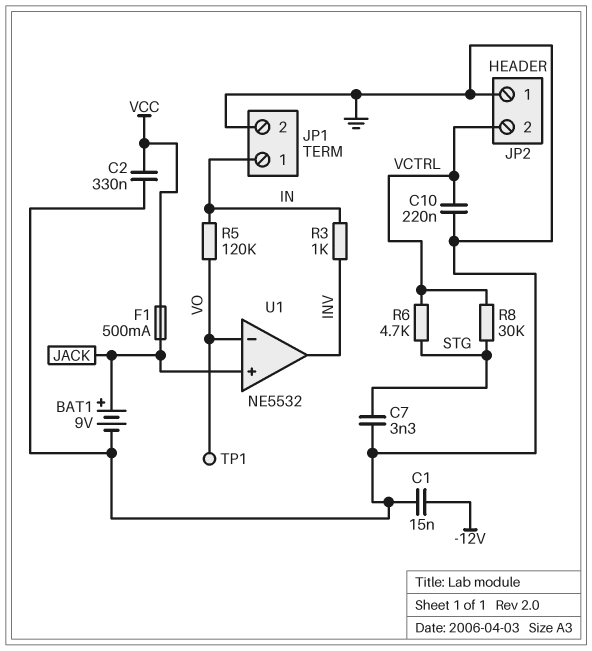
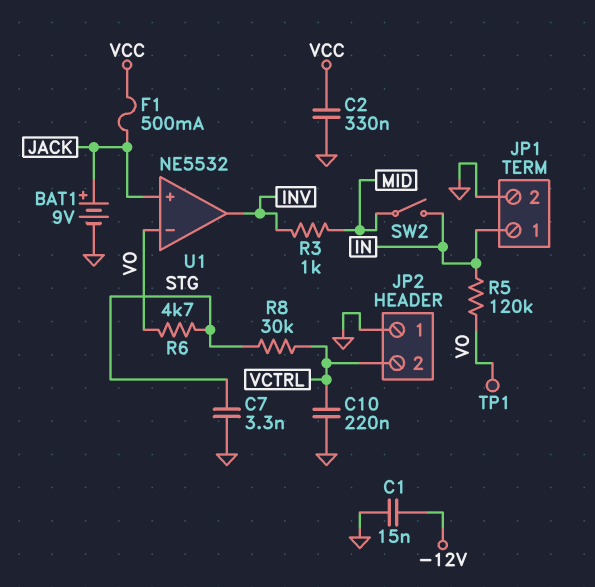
R3: 1k (IN, INV) -> 1k (INV, MID)
R6: 4.7k (STG, VCTRL) -> 4.7k (STG, VO)
SW2: none -> switch (IN, MID)

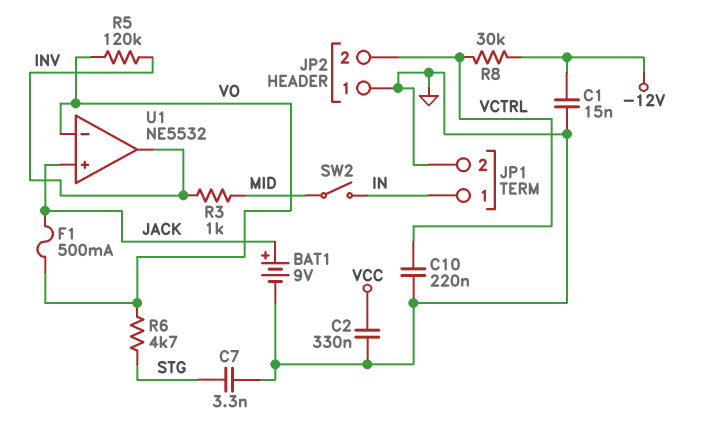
F1: 500mA (JACK, VCC) -> 500mA (JACK, VO)
R5: 120k (IN, VO) -> 120k (INV, VO)
R8: 30k (STG, VCTRL) -> 30k (-12V, VCTRL)
TP1: test point (VO) -> none

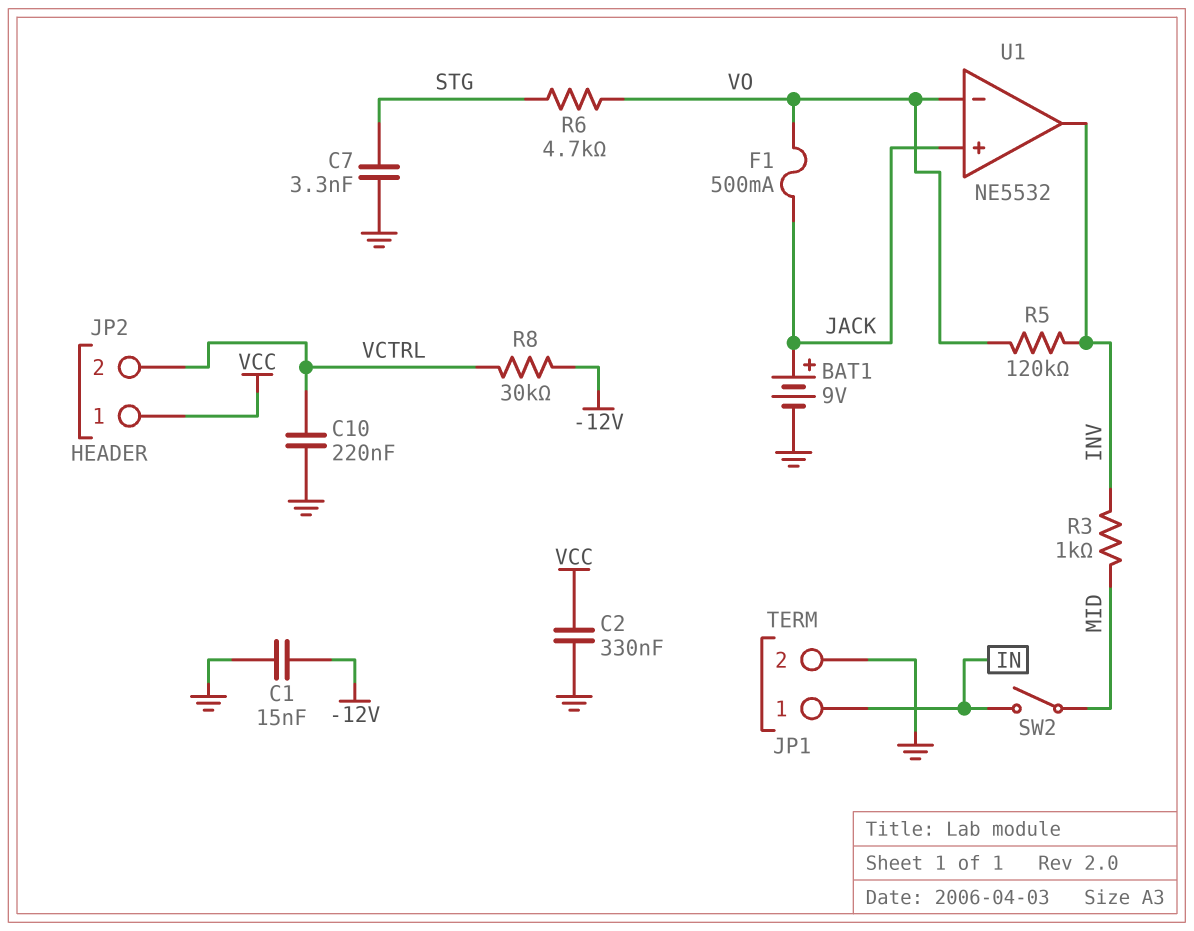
JP2 pin 1: GND -> VCC

